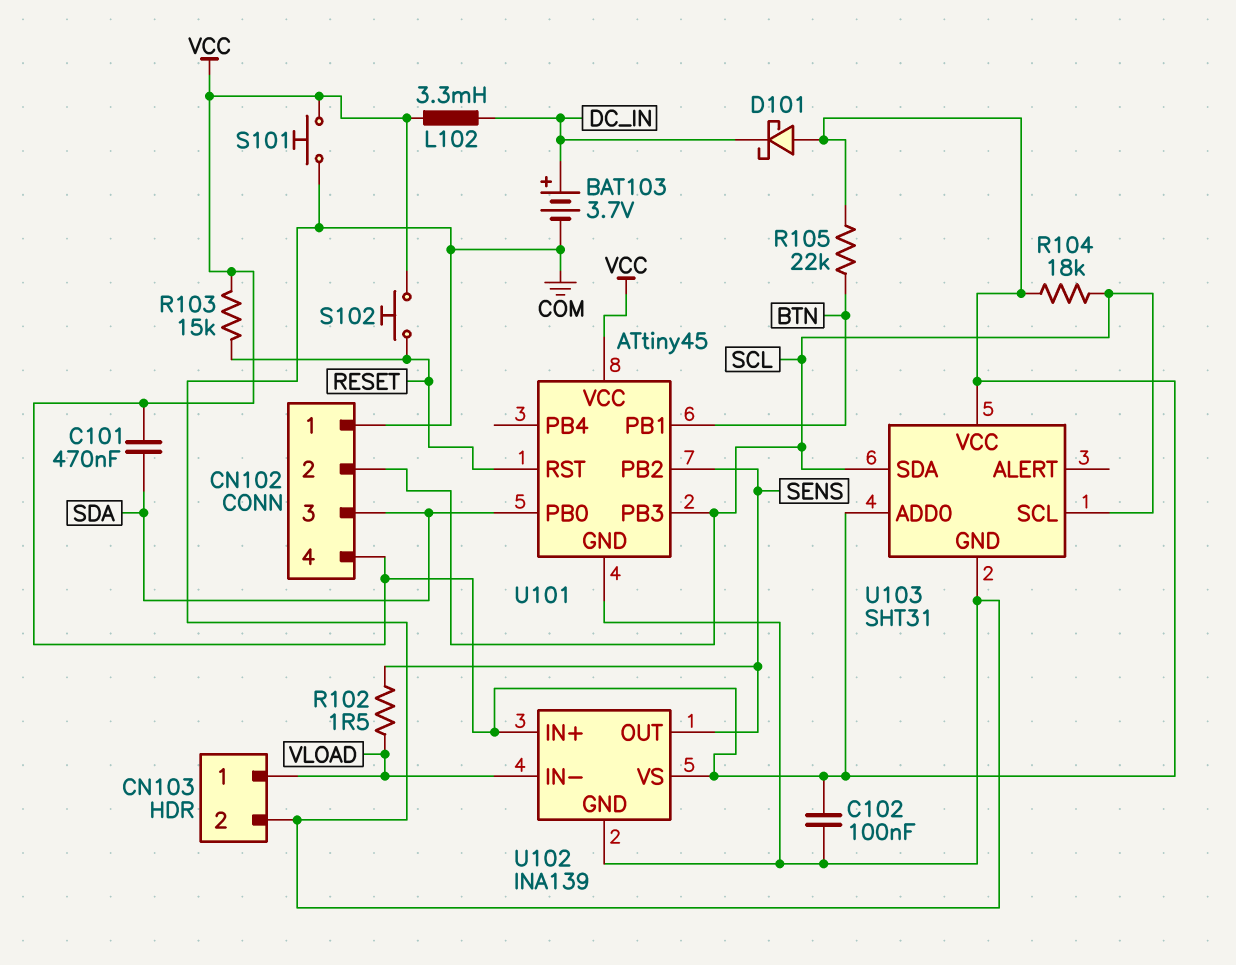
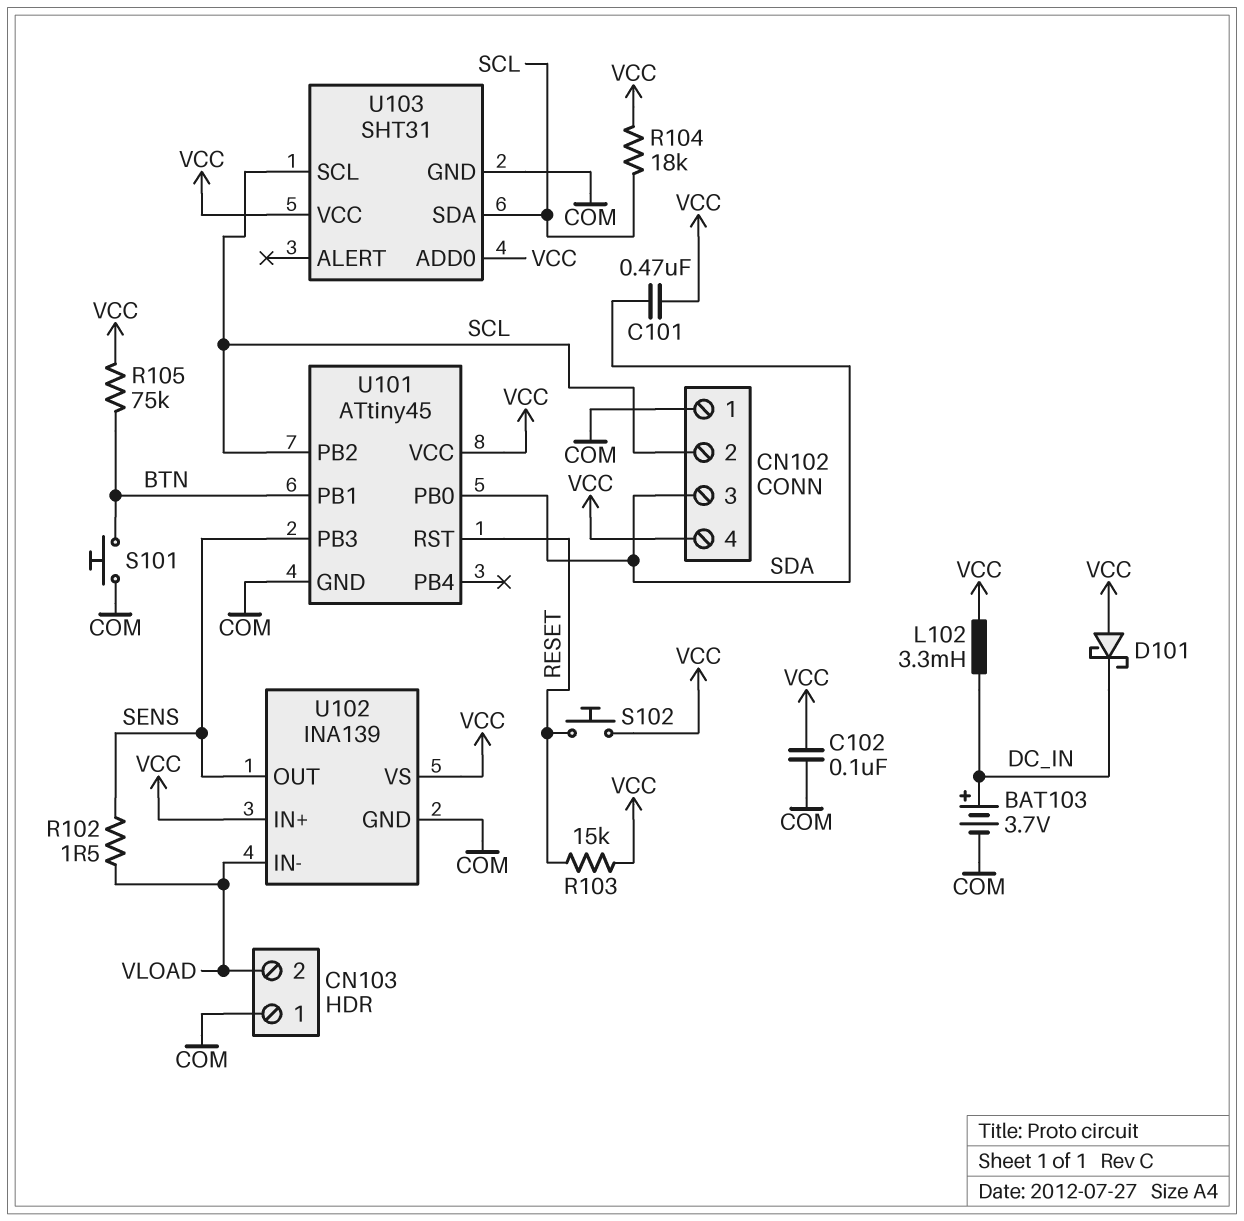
CN103 pin 1: VLOAD -> COM
CN103 pin 2: COM -> VLOAD
R105: 22k (BTN, VCC) -> 75k (BTN, VCC)
S101: button (COM, VCC) -> button (BTN, COM)
U101 pin PB2: SENS -> SCL
U101 pin PB3: SCL -> SENS

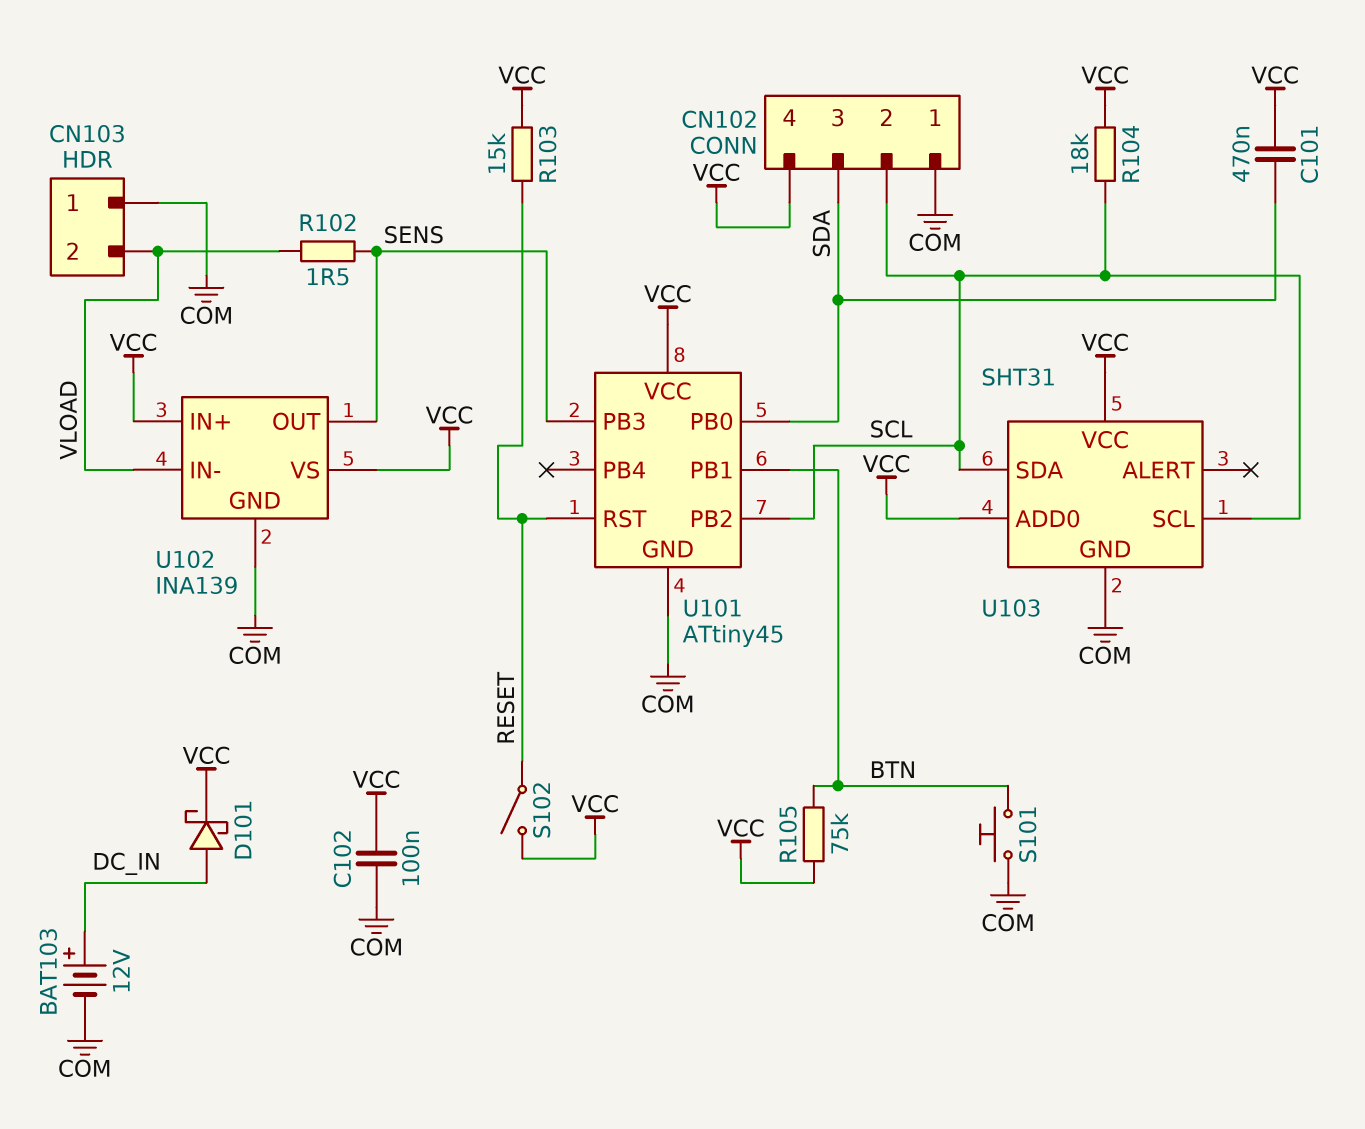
BAT103: 3.7V (plus DC_IN, minus COM) -> 12V (plus DC_IN, minus COM)
D101: schottky (A VCC, K DC_IN) -> schottky (A DC_IN, K VCC)
L102: 3.3mH (DC_IN, VCC) -> none
S102: button (RESET, VCC) -> switch (RESET, VCC)

